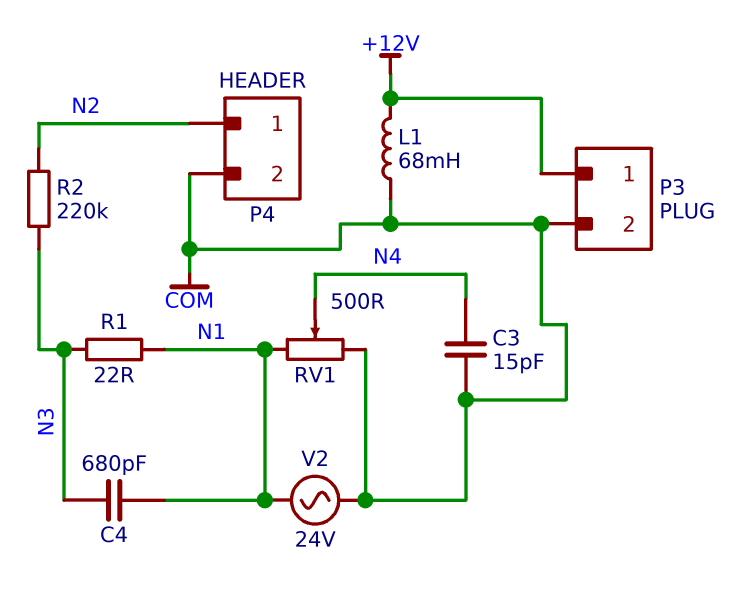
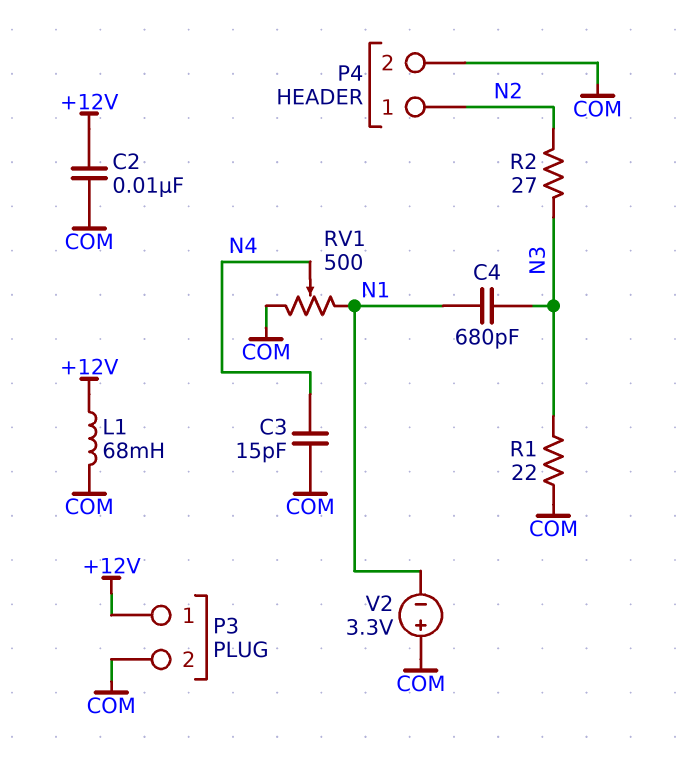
C2: none -> 10nF (+12V, COM)
R1: 22 (N1, N3) -> 22 (COM, N3)
R2: 220k (N2, N3) -> 27 (N2, N3)
V2: AC 24V (COM, N1) -> 3.3V (plus COM, minus N1)

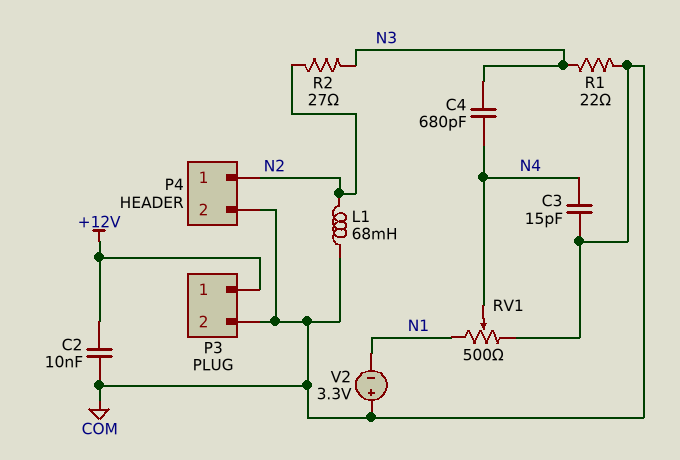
C4: 680pF (N1, N3) -> 680pF (N3, N4)
L1: 68mH (+12V, COM) -> 68mH (COM, N2)

